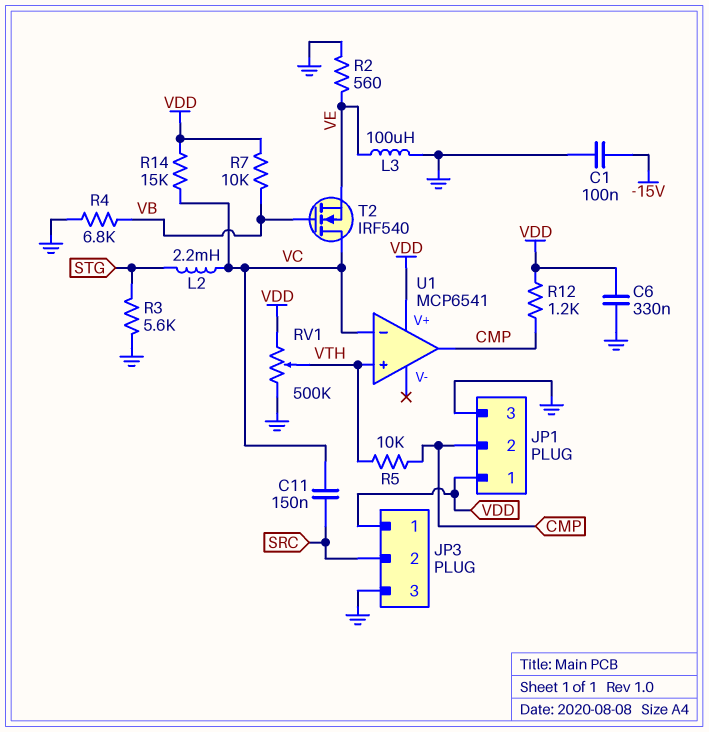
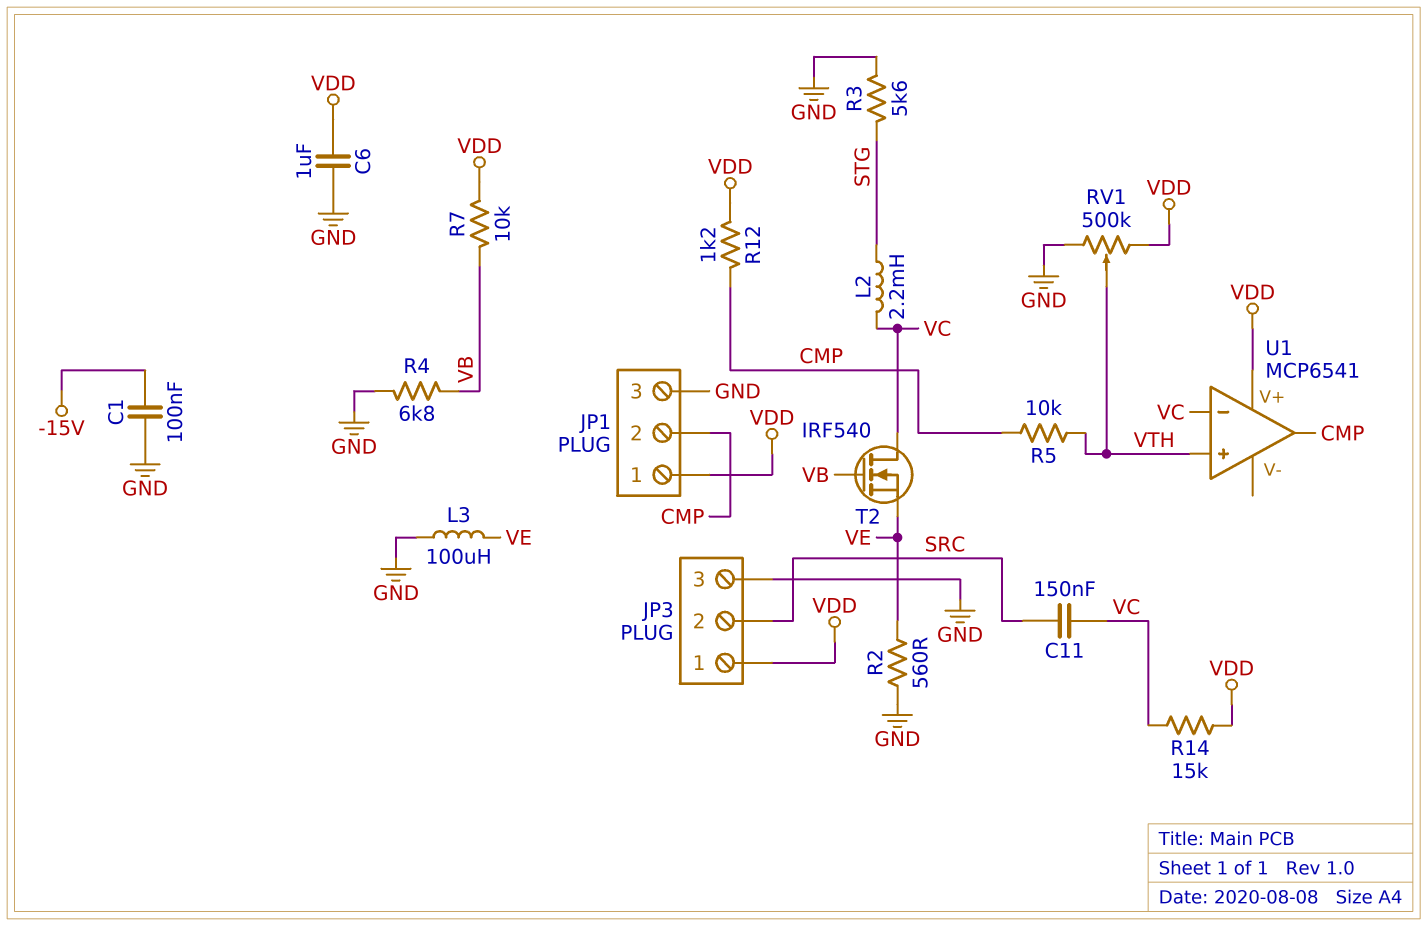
C6: 330nF (GND, VDD) -> 1uF (GND, VDD)

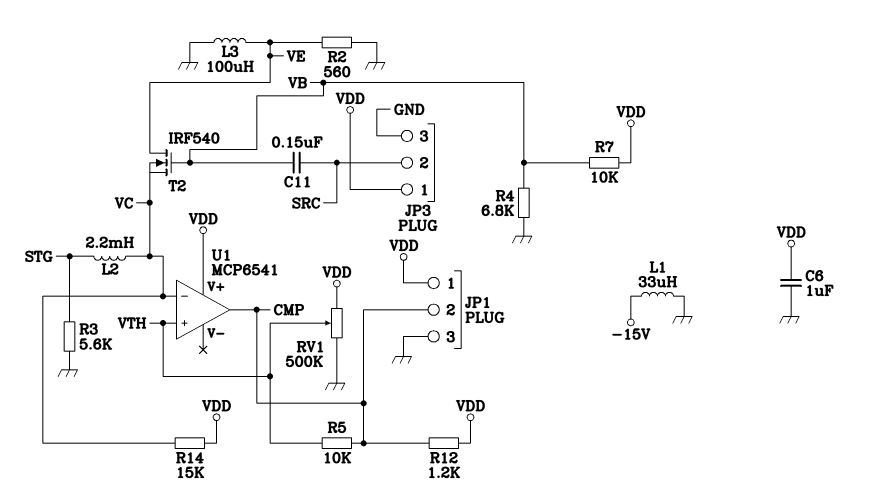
C1: 100nF (-15V, GND) -> none
C11: 150nF (SRC, VC) -> 150nF (SRC, VB)
L1: none -> 33uH (-15V, GND)
T2: NMOS IRF540 (G VB, D VC, S VE) -> NMOS IRF540 (G VB, D VE, S VC)

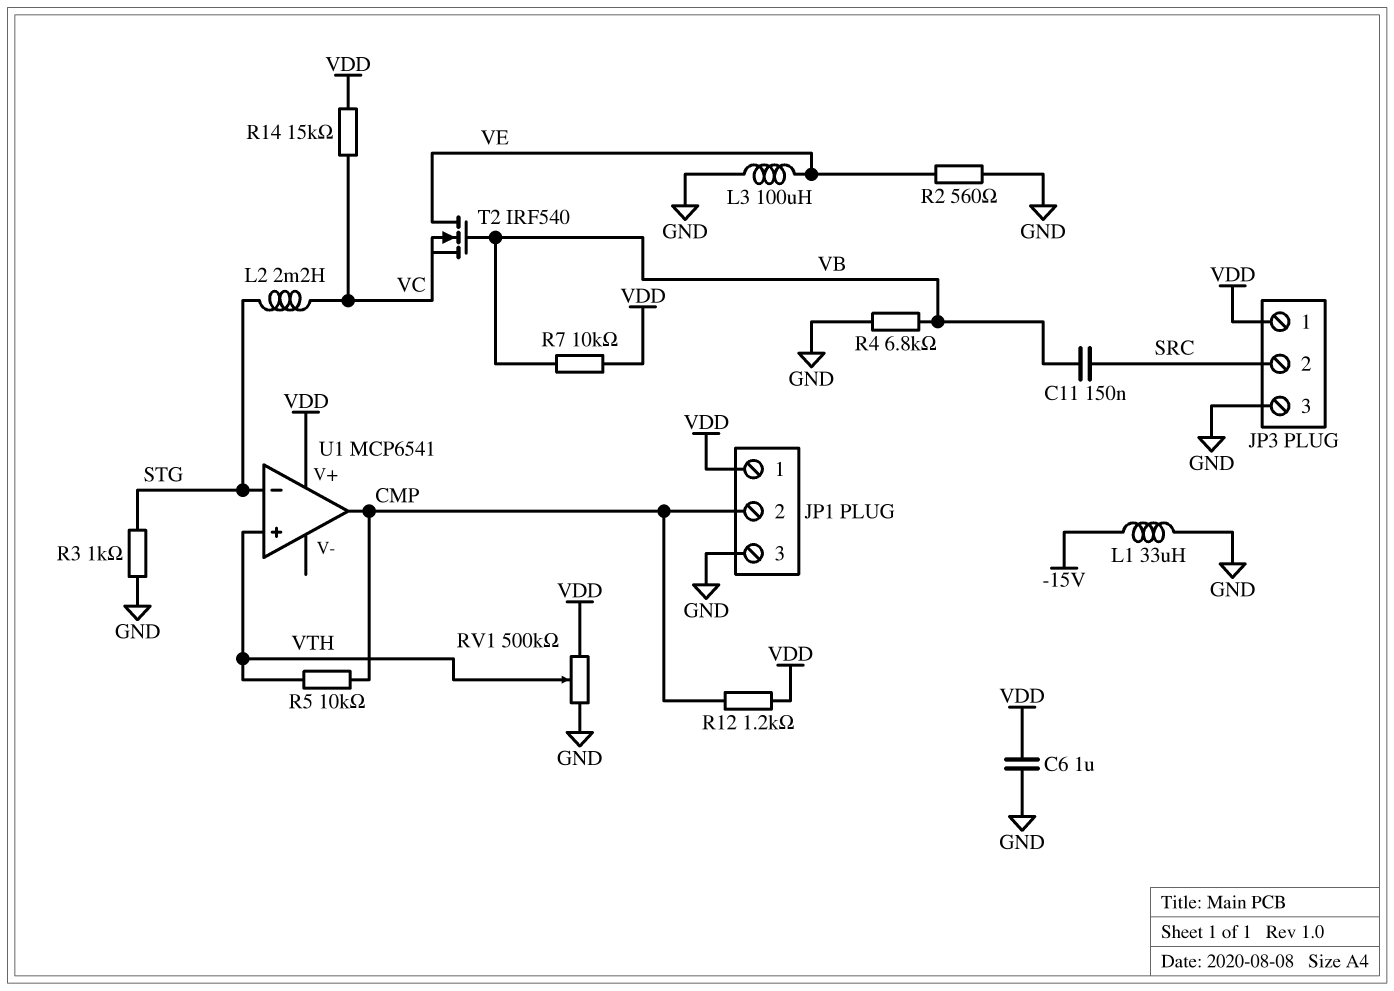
R3: 5.6k (GND, STG) -> 1k (GND, STG)
U1 pin in-: VC -> STG

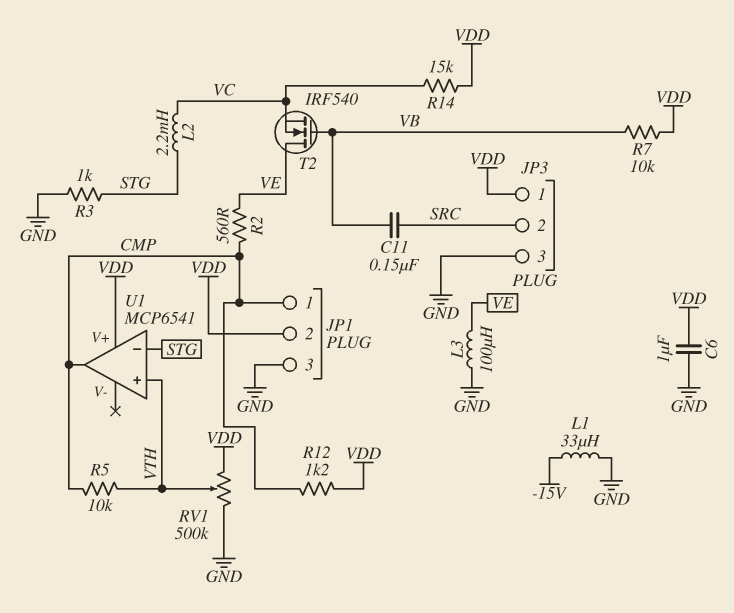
JP1 pin 1: VDD -> CMP
JP1 pin 2: CMP -> VDD
R2: 560 (GND, VE) -> 560 (CMP, VE)
R4: 6.8k (GND, VB) -> none

